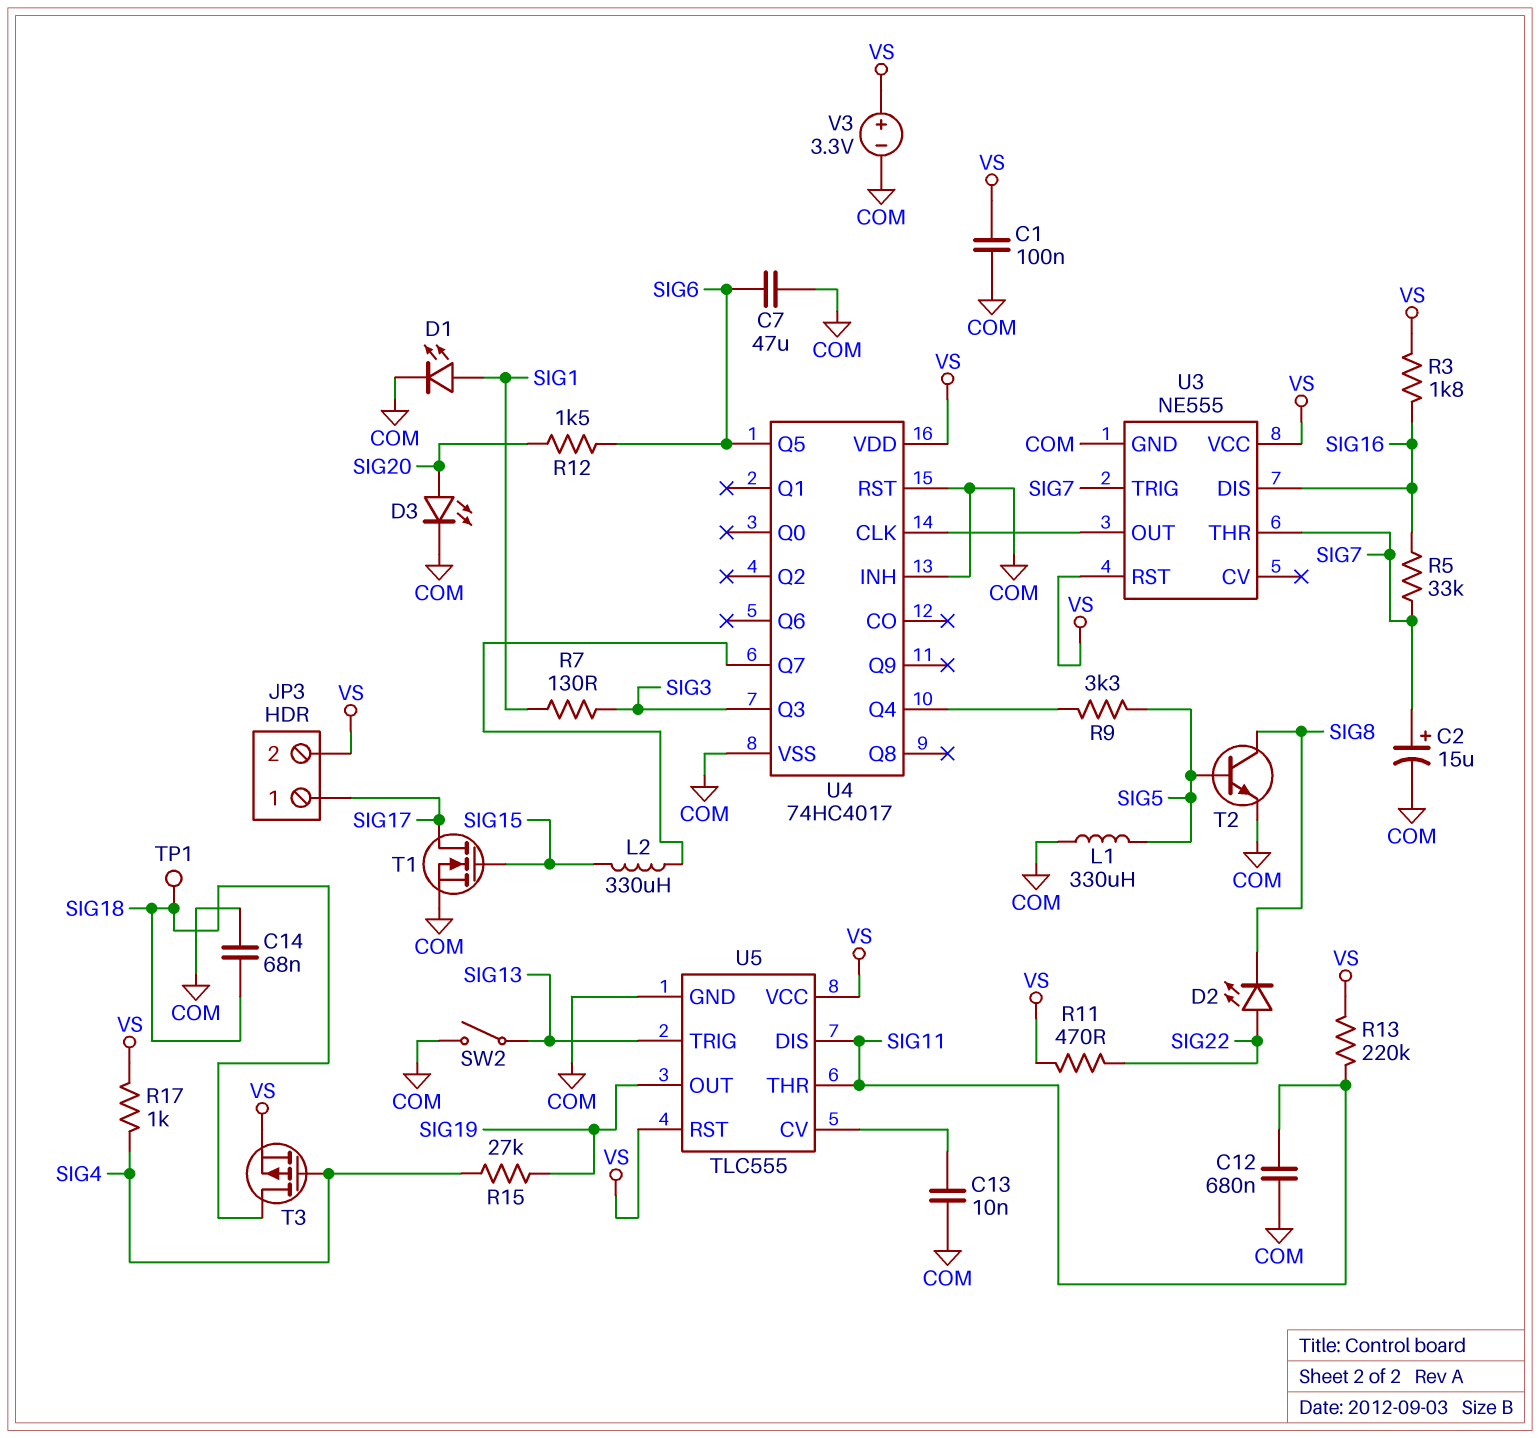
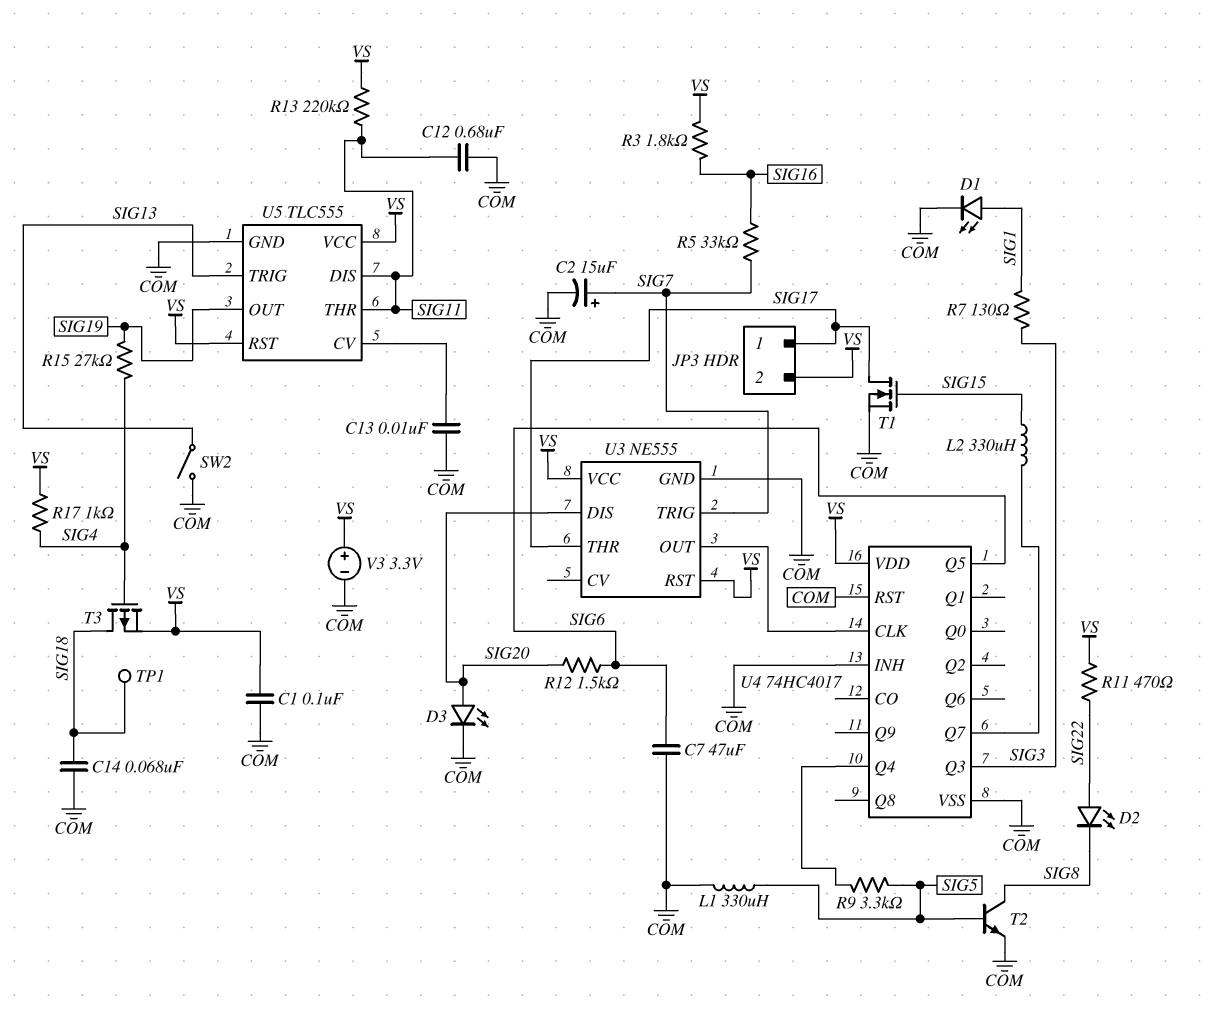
U3 pin DIS: SIG16 -> SIG20
U3 pin THR: SIG7 -> SIG17

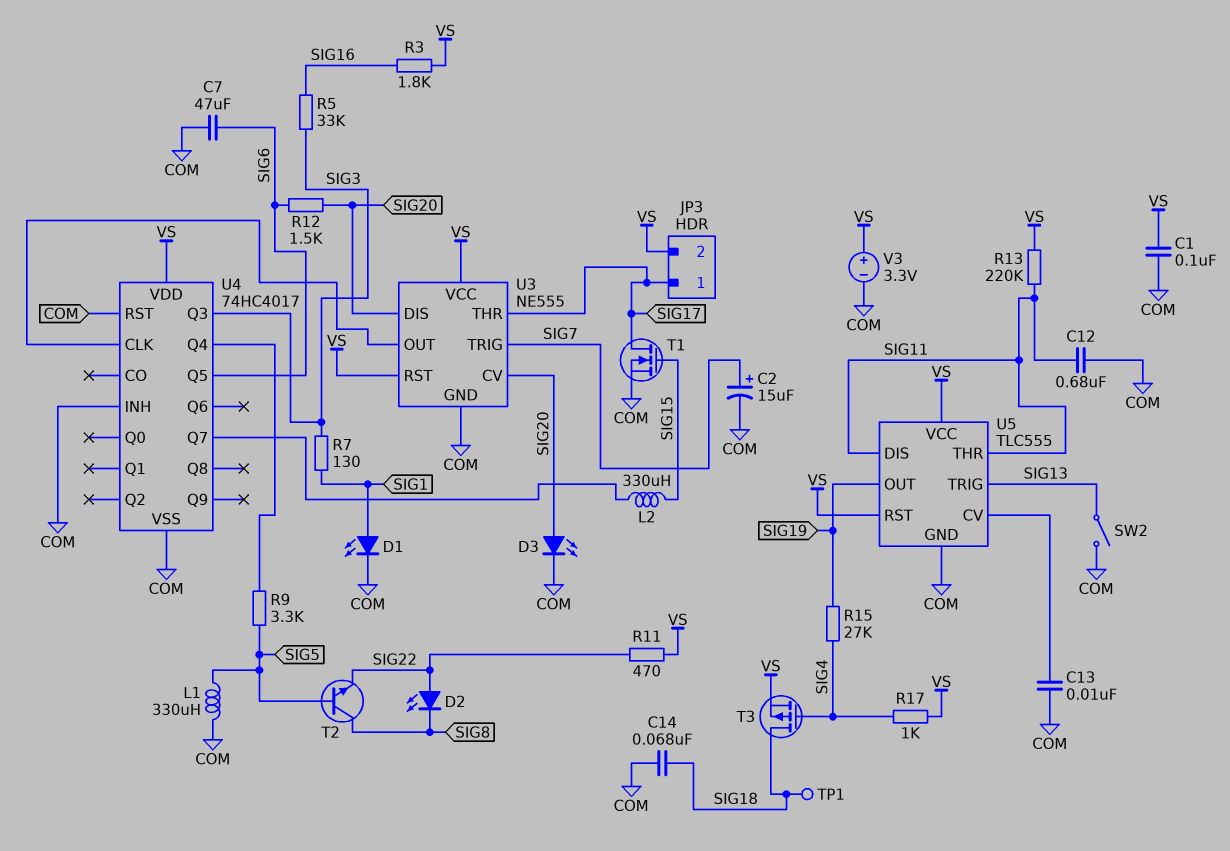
R5: 33k (SIG7, SIG16) -> 33k (SIG3, SIG16)
T2: NPN (B SIG5, C SIG8, E COM) -> NPN (B SIG5, C SIG8, E SIG22)
U3 pin CV: none -> SIG20

